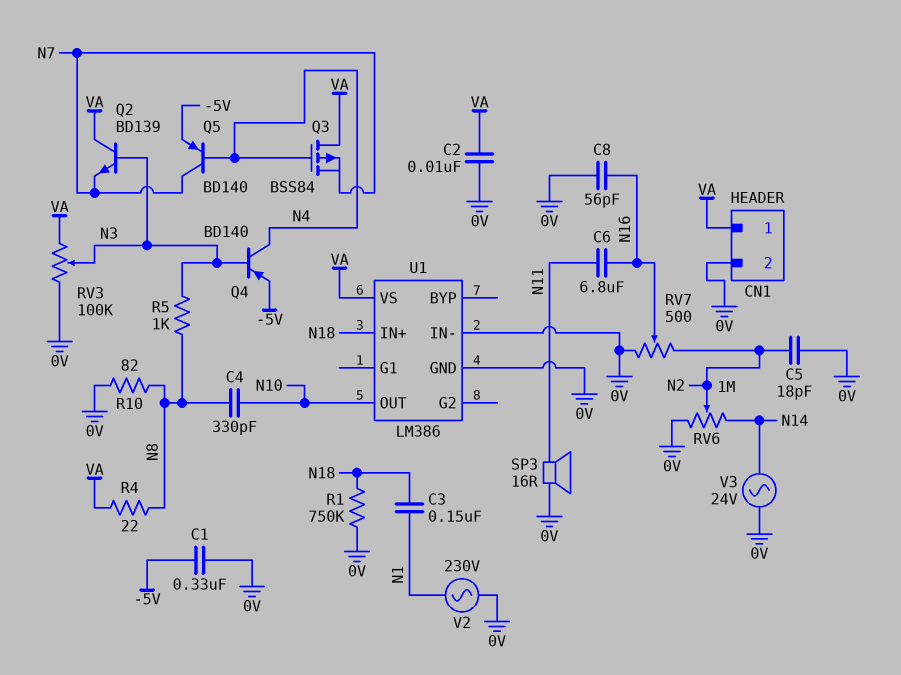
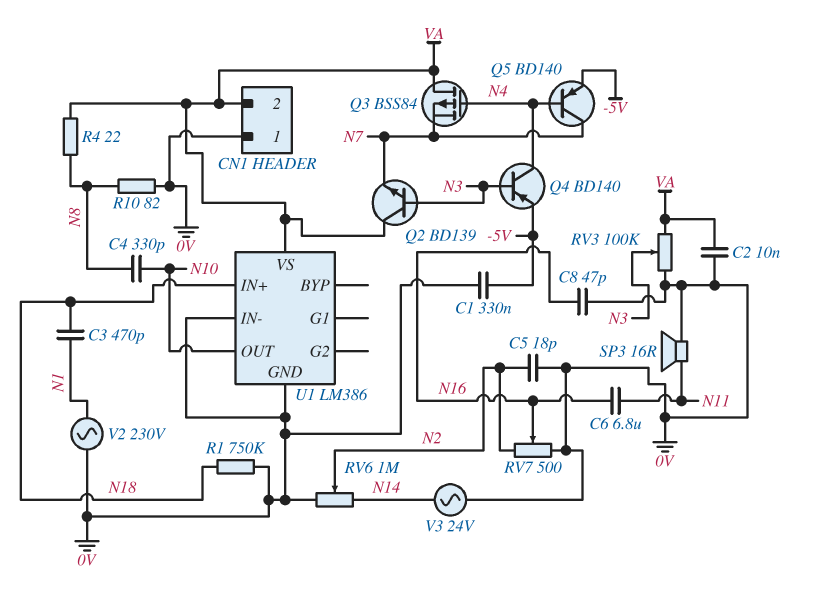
C3: 150nF (N1, N18) -> 470pF (N1, N18)
C8: 56pF (0V, N16) -> 47pF (0V, N16)
CN1 pin 1: VA -> 0V
CN1 pin 2: 0V -> VA
R5: 1k (N3, N8) -> none

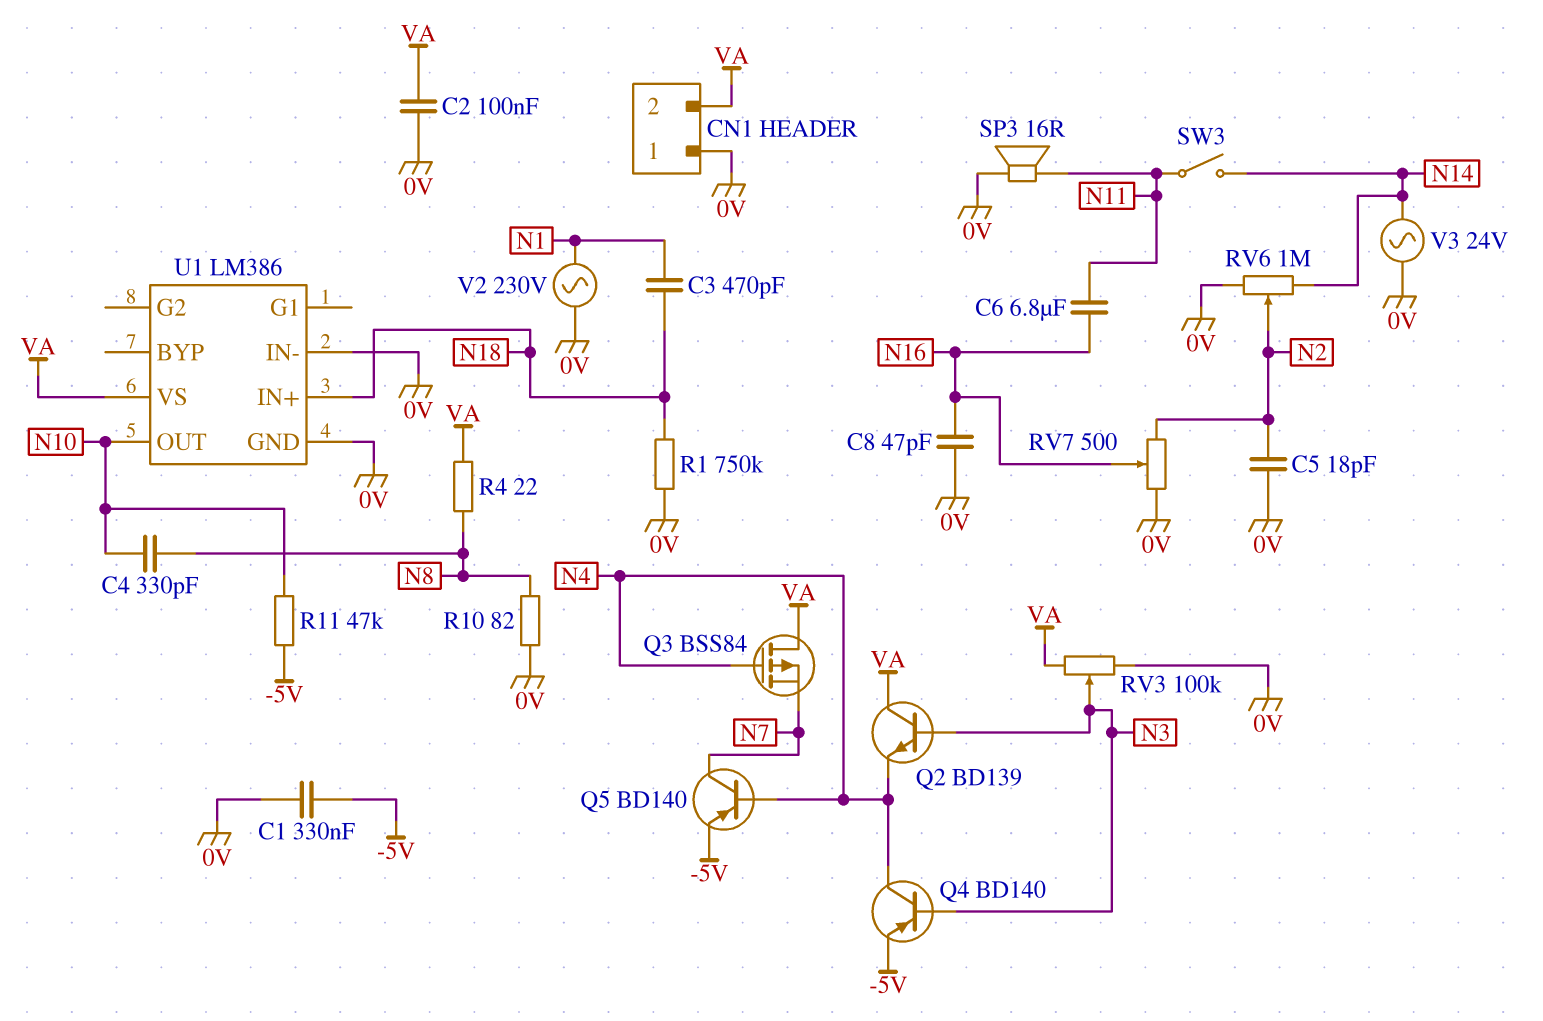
C2: 10nF (0V, VA) -> 100nF (0V, VA)
Q2: NPN BD139 (B N3, C VA, E N7) -> NPN BD139 (B N3, C VA, E N4)
R11: none -> 47k (-5V, N10)
SW3: none -> switch (N11, N14)

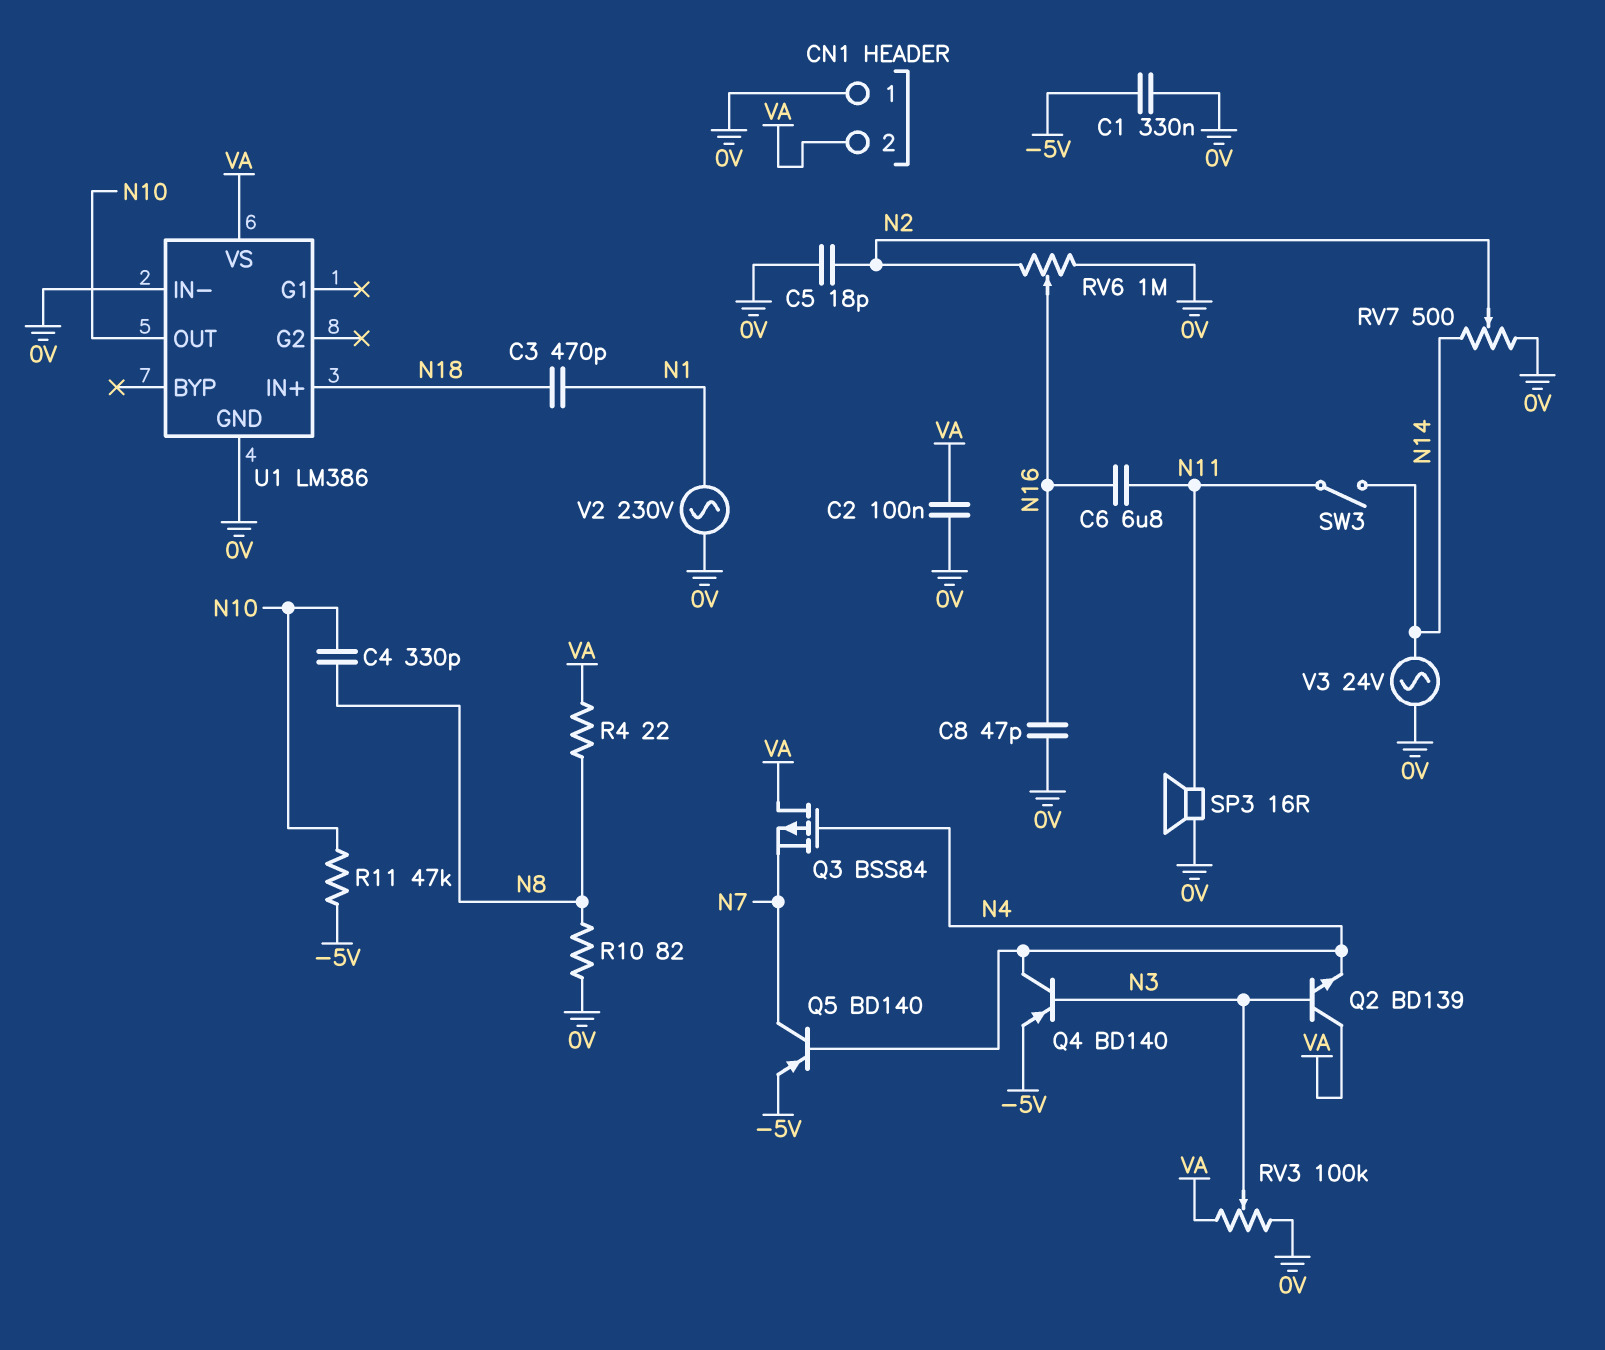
R1: 750k (0V, N18) -> none
RV6: 1M (0V, N14, wiper N2) -> 1M (0V, N2, wiper N16)
RV7: 500 (0V, N2, wiper N16) -> 500 (0V, N14, wiper N2)

